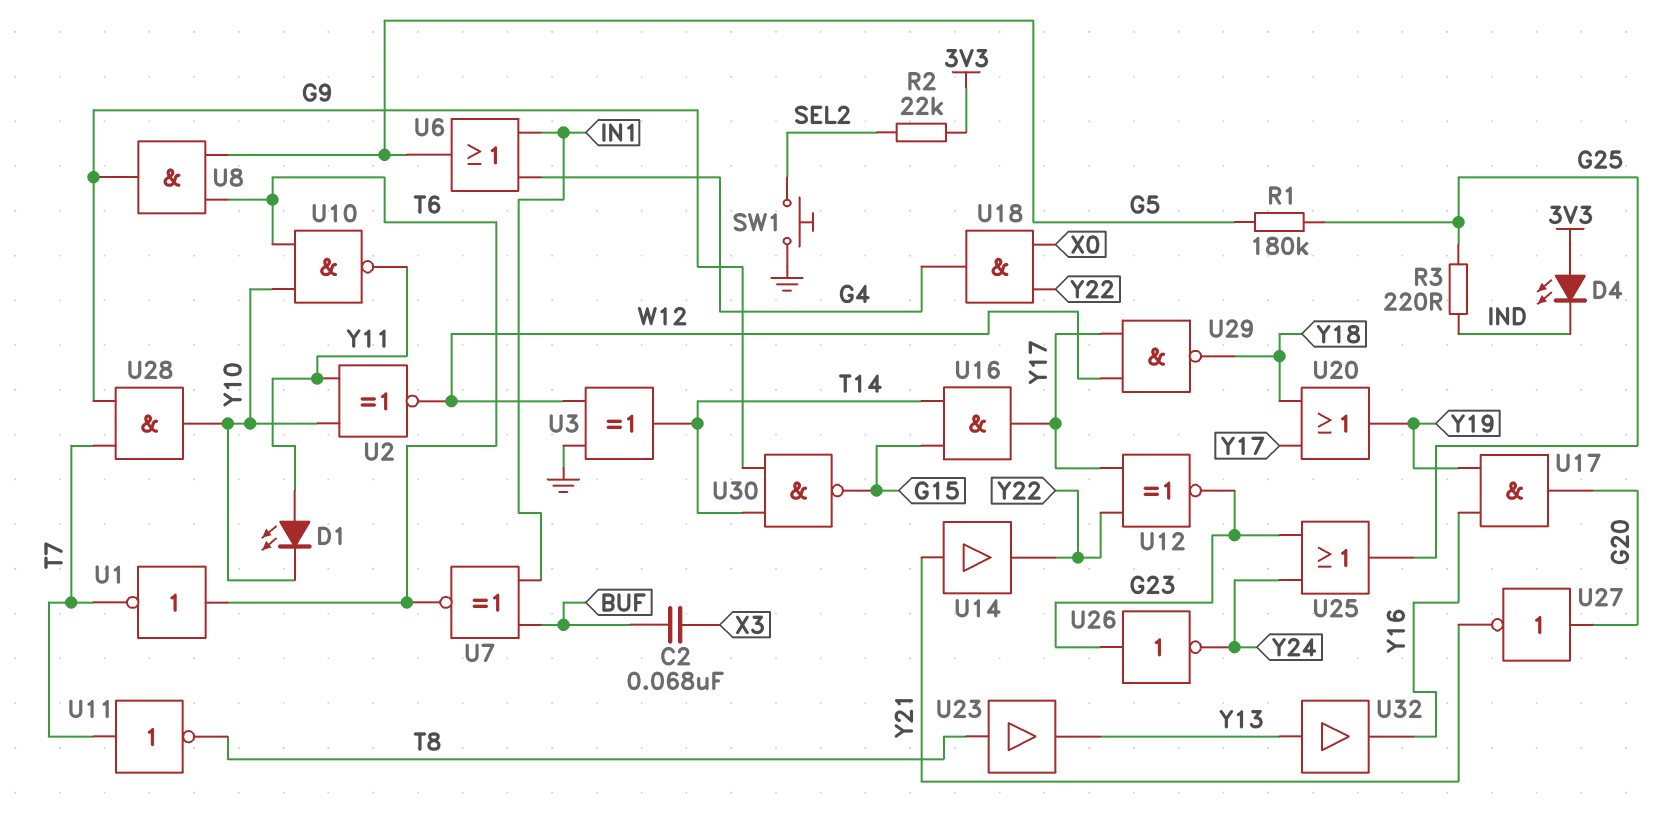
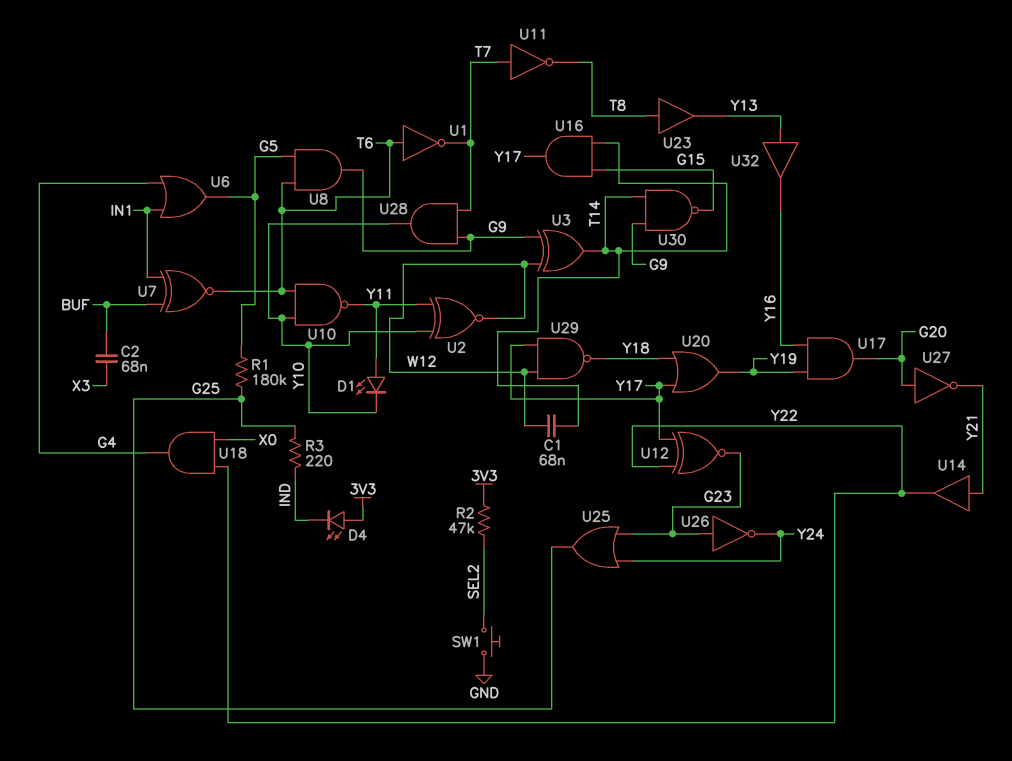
C1: none -> 68nF (T14, W12)
R2: 22k (3V3, SEL2) -> 47k (3V3, SEL2)
U3: XOR (in GND, in W12, out T14) -> XOR (in G9, in W12, out T14)

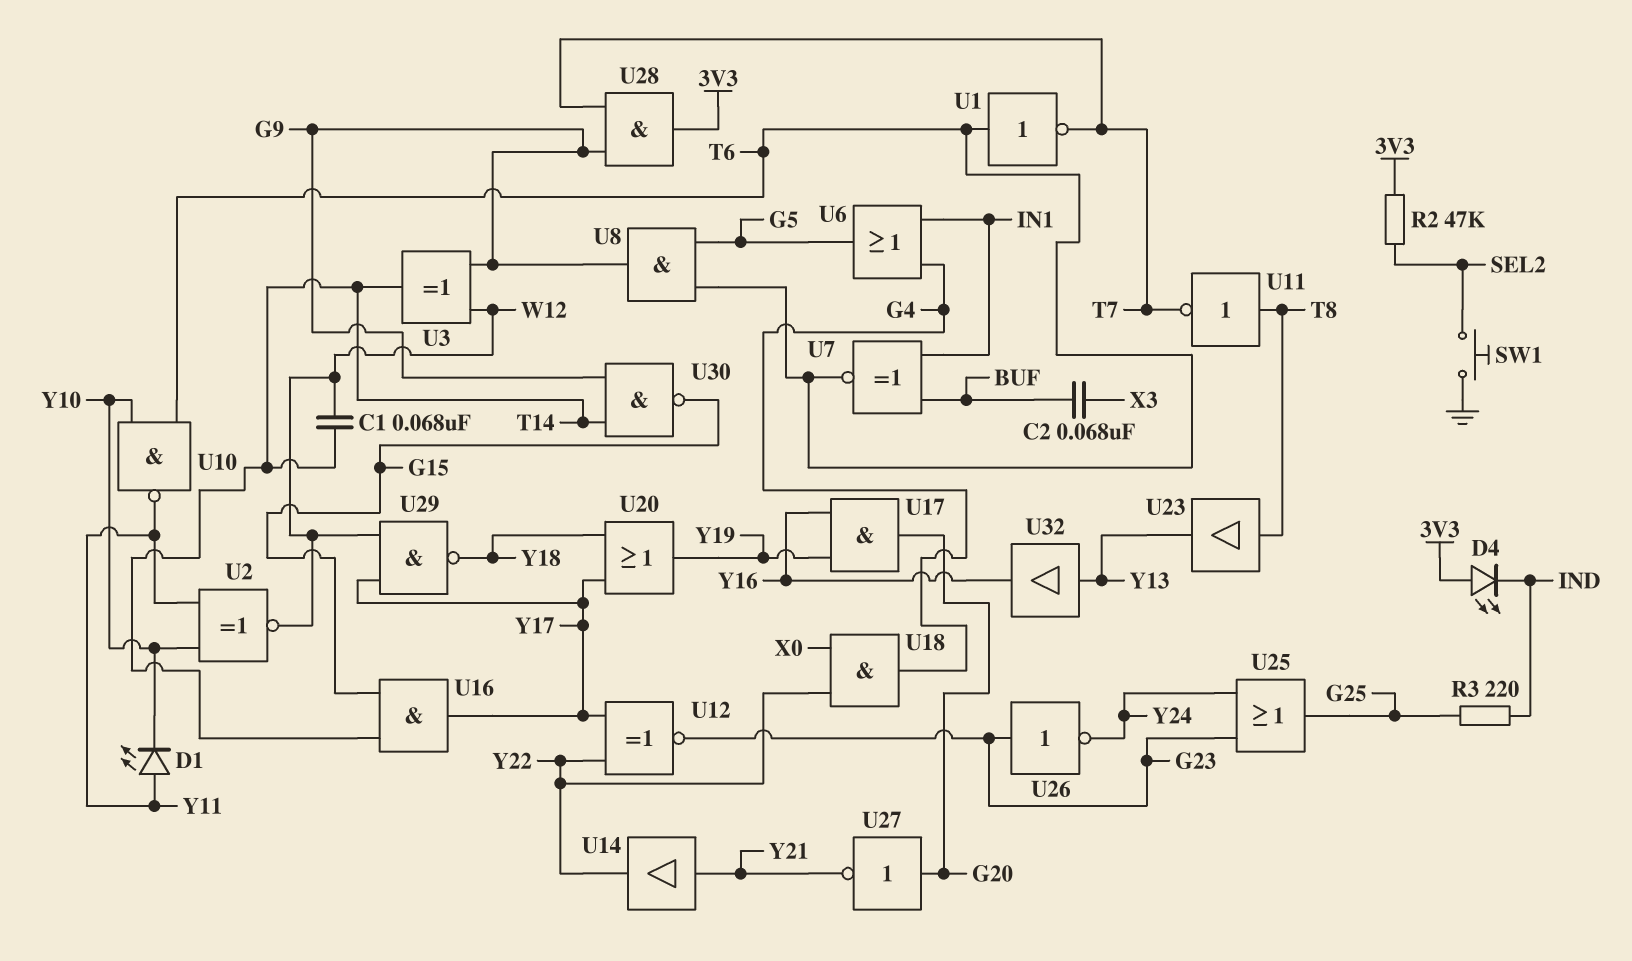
R1: 180k (G5, G25) -> none
U11: NOT (in T7, out T8) -> NOT (in T8, out T7)
U28: AND (in G9, in T7, out Y10) -> AND (in G9, in T7, out 3V3)

